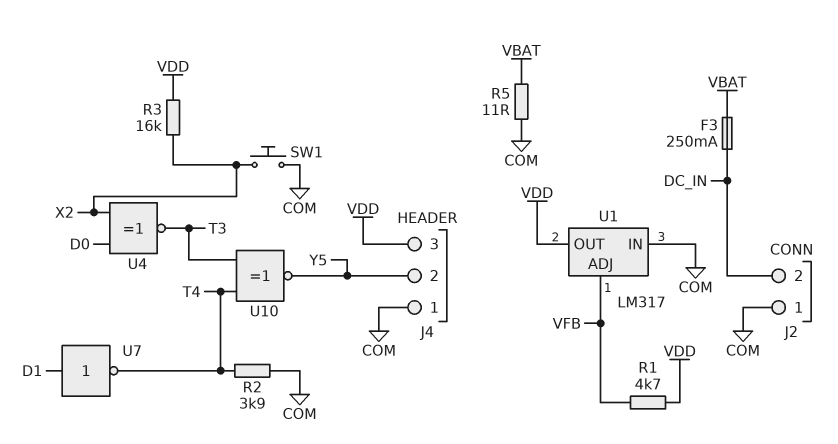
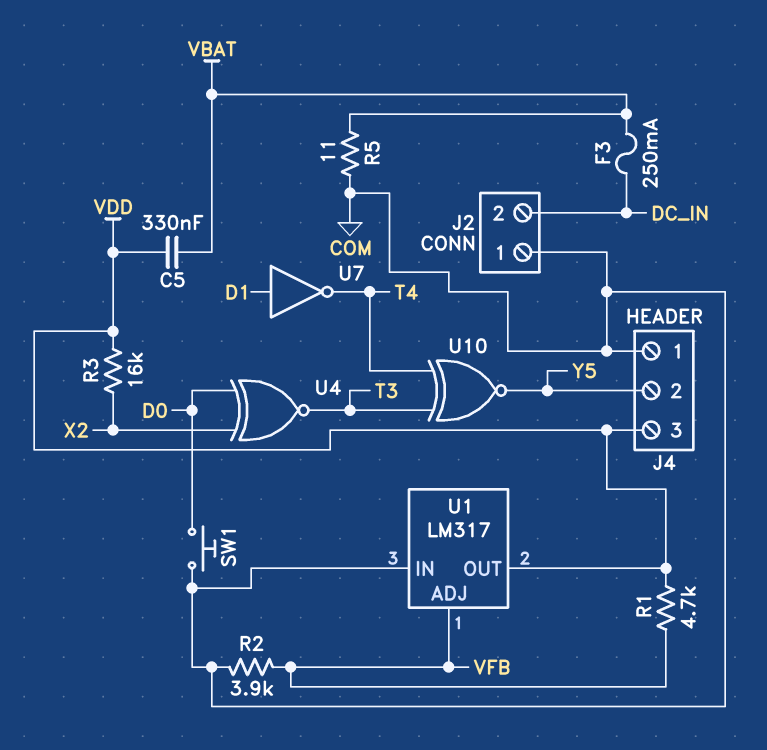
C5: none -> 330nF (VBAT, VDD)
R2: 3.9k (COM, T4) -> 3.9k (COM, VFB)
SW1: button (COM, X2) -> button (COM, D0)

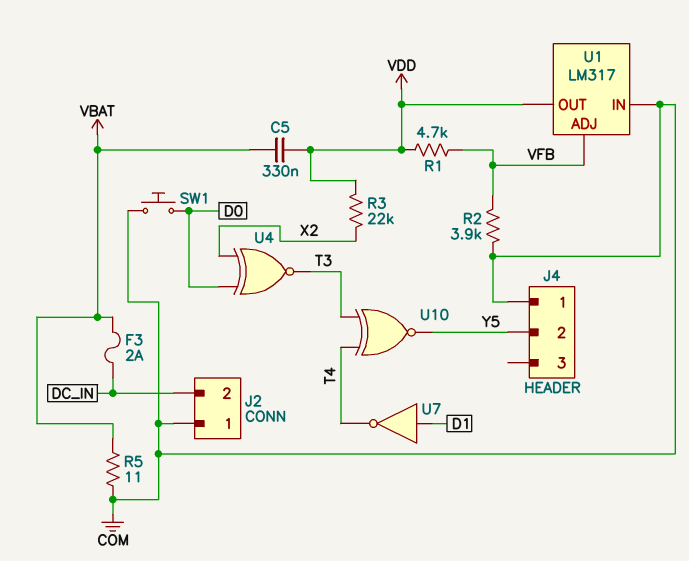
F3: 250mA (DC_IN, VBAT) -> 2A (DC_IN, VBAT)
J4 pin 3: VDD -> none
R3: 16k (VDD, X2) -> 22k (VDD, X2)

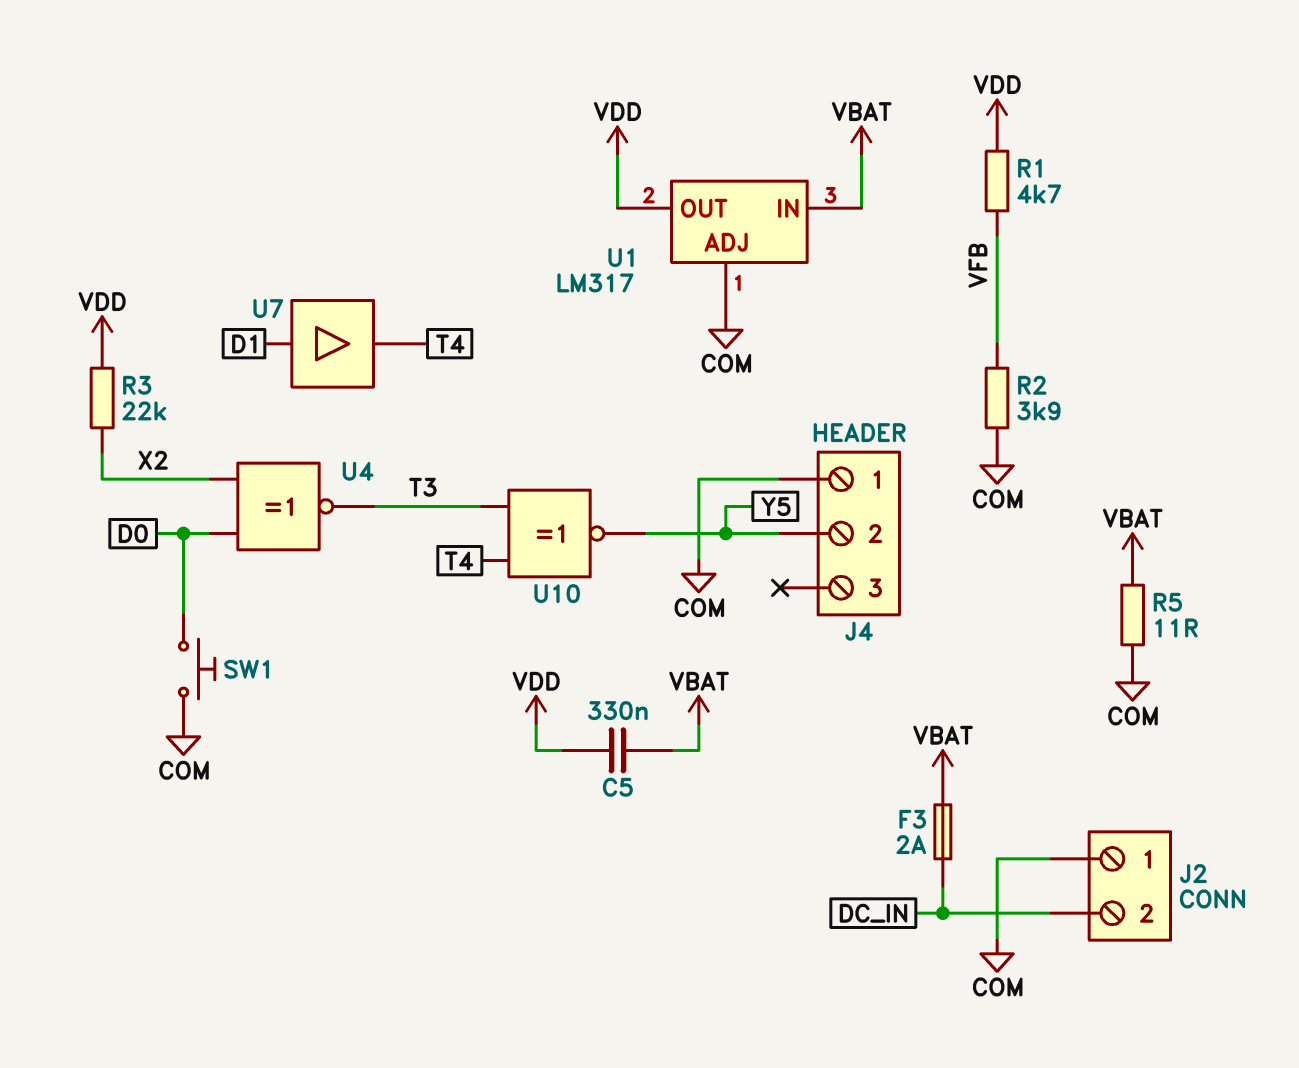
U1 pin ADJ: VFB -> COM
U1 pin IN: COM -> VBAT
U7: NOT (in D1, out T4) -> buffer (in D1, out T4)

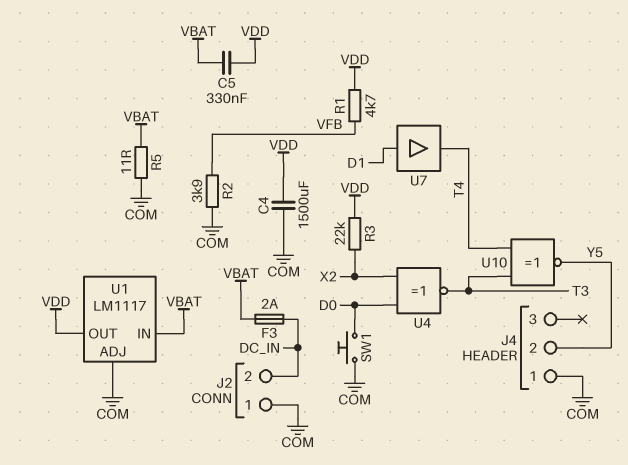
C4: none -> 1500uF (COM, VDD)
U1: LM317 -> LM1117

